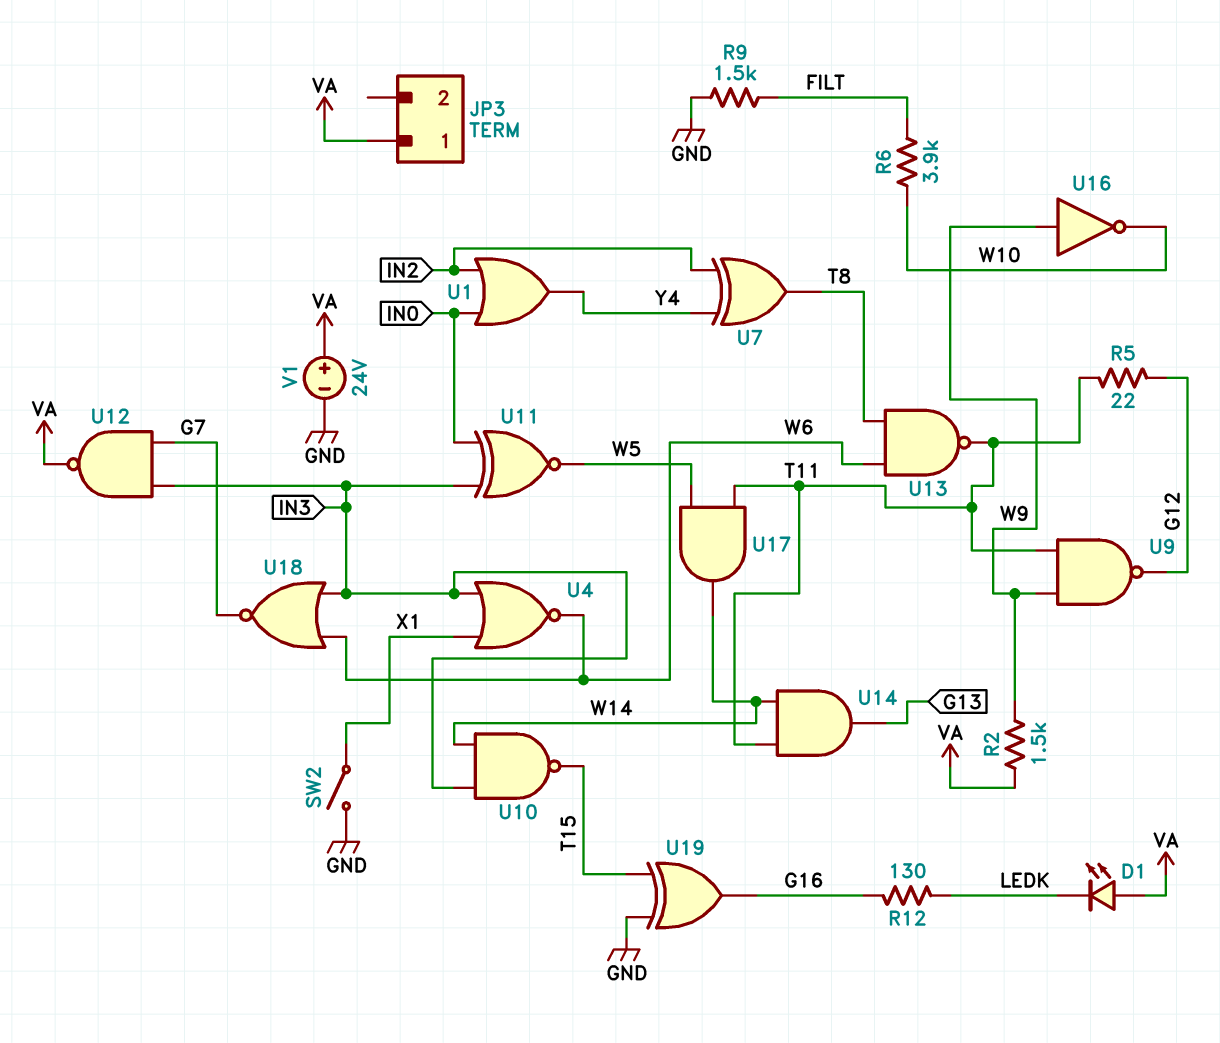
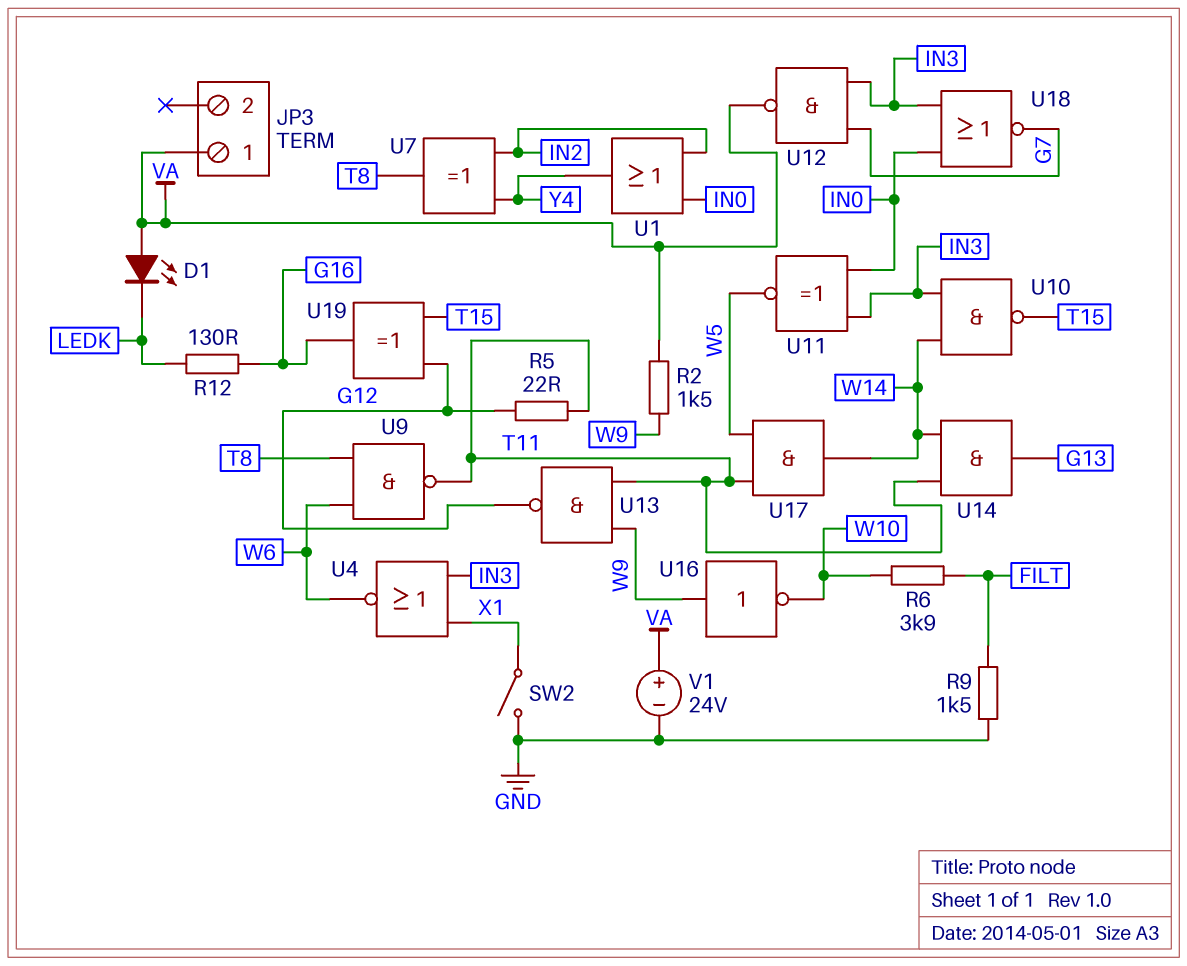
U9: NAND (in T11, in W9, out G12) -> NAND (in T8, in W6, out T11)
U13: NAND (in T8, in W6, out T11) -> NAND (in T11, in W9, out G12)
U18: NOR (in IN3, in W6, out G7) -> NOR (in IN0, in IN3, out G7)
U19: XOR (in GND, in T15, out G16) -> XOR (in G12, in T15, out G16)

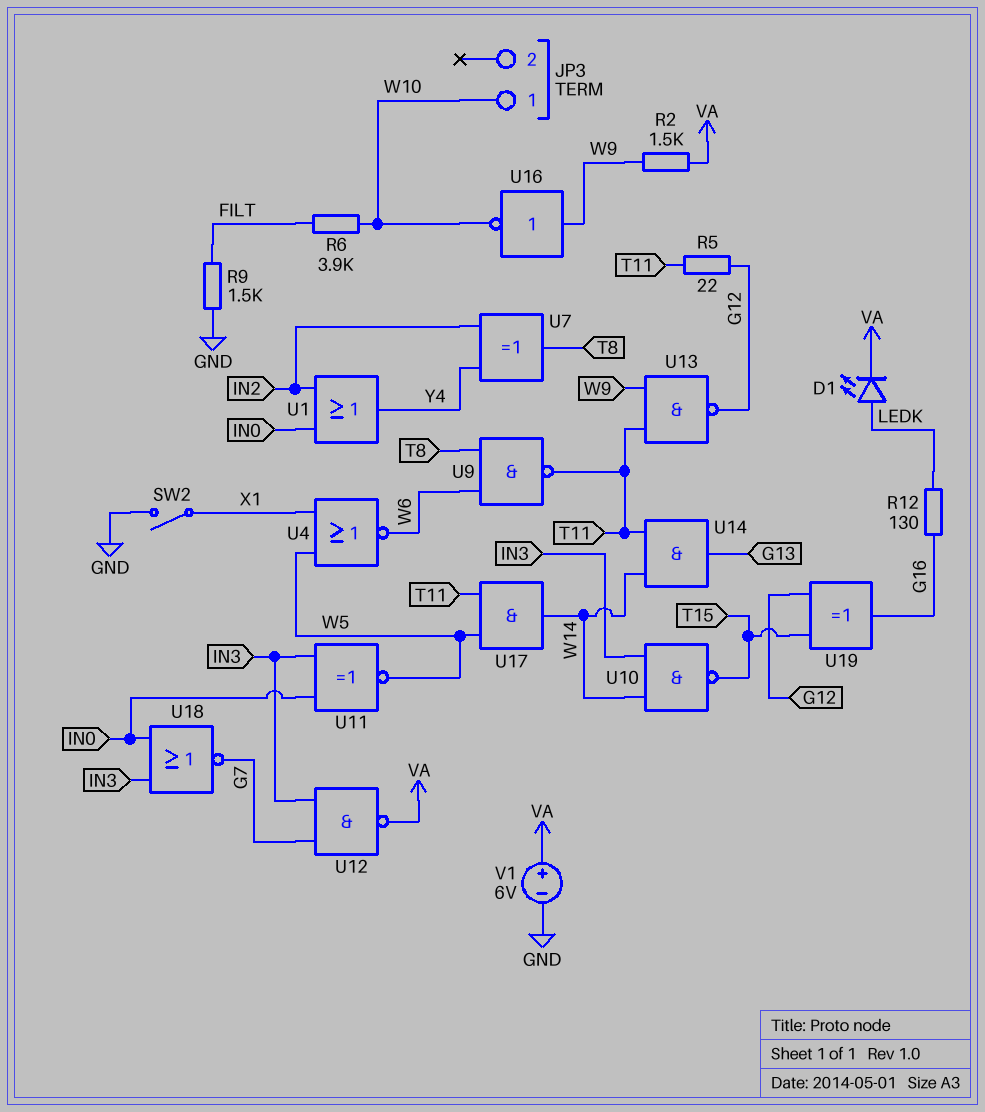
D1: LED (A VA, K LEDK) -> LED (A LEDK, K VA)
JP3 pin 1: VA -> W10
U4: NOR (in IN3, in X1, out W6) -> NOR (in W5, in X1, out W6)
V1: 24V (plus VA, minus GND) -> 6V (plus VA, minus GND)

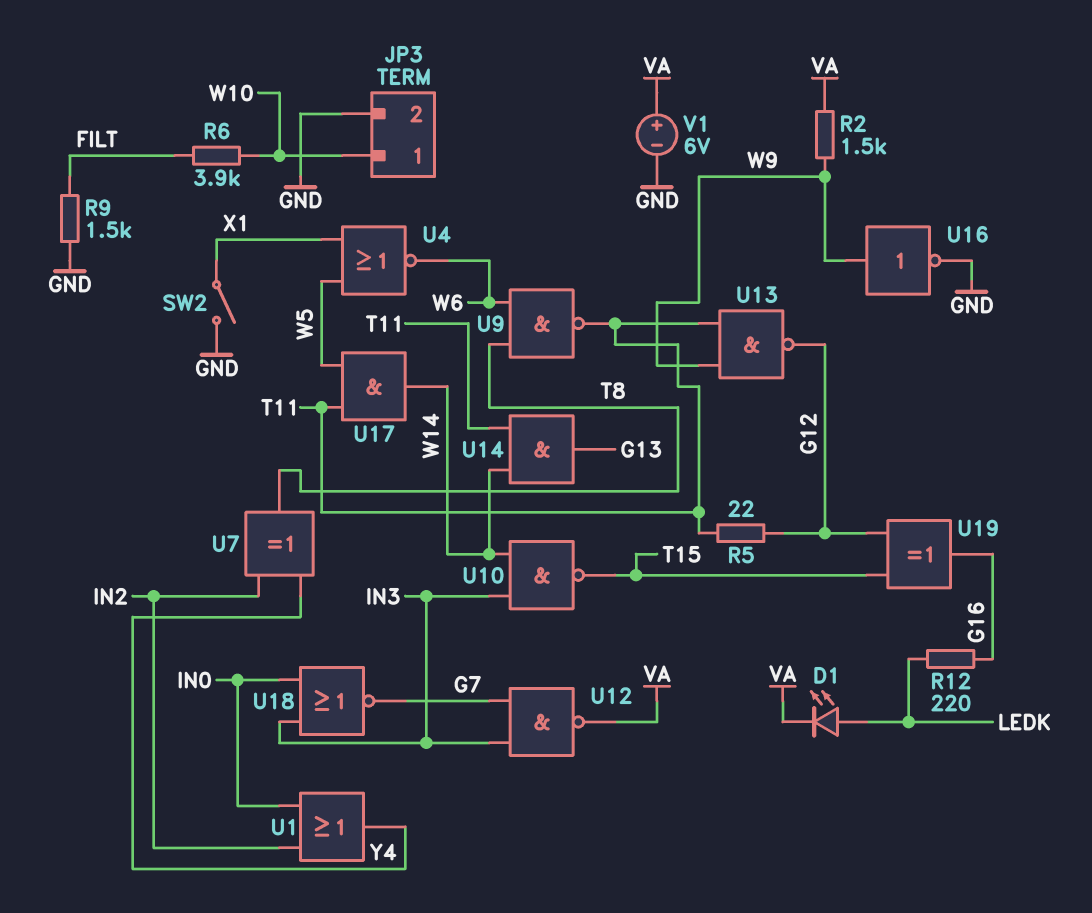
JP3 pin 2: none -> GND
R12: 130 (G16, LEDK) -> 220 (G16, LEDK)
U11: XNOR (in IN0, in IN3, out W5) -> none
U16: NOT (in W9, out W10) -> NOT (in W9, out GND)

